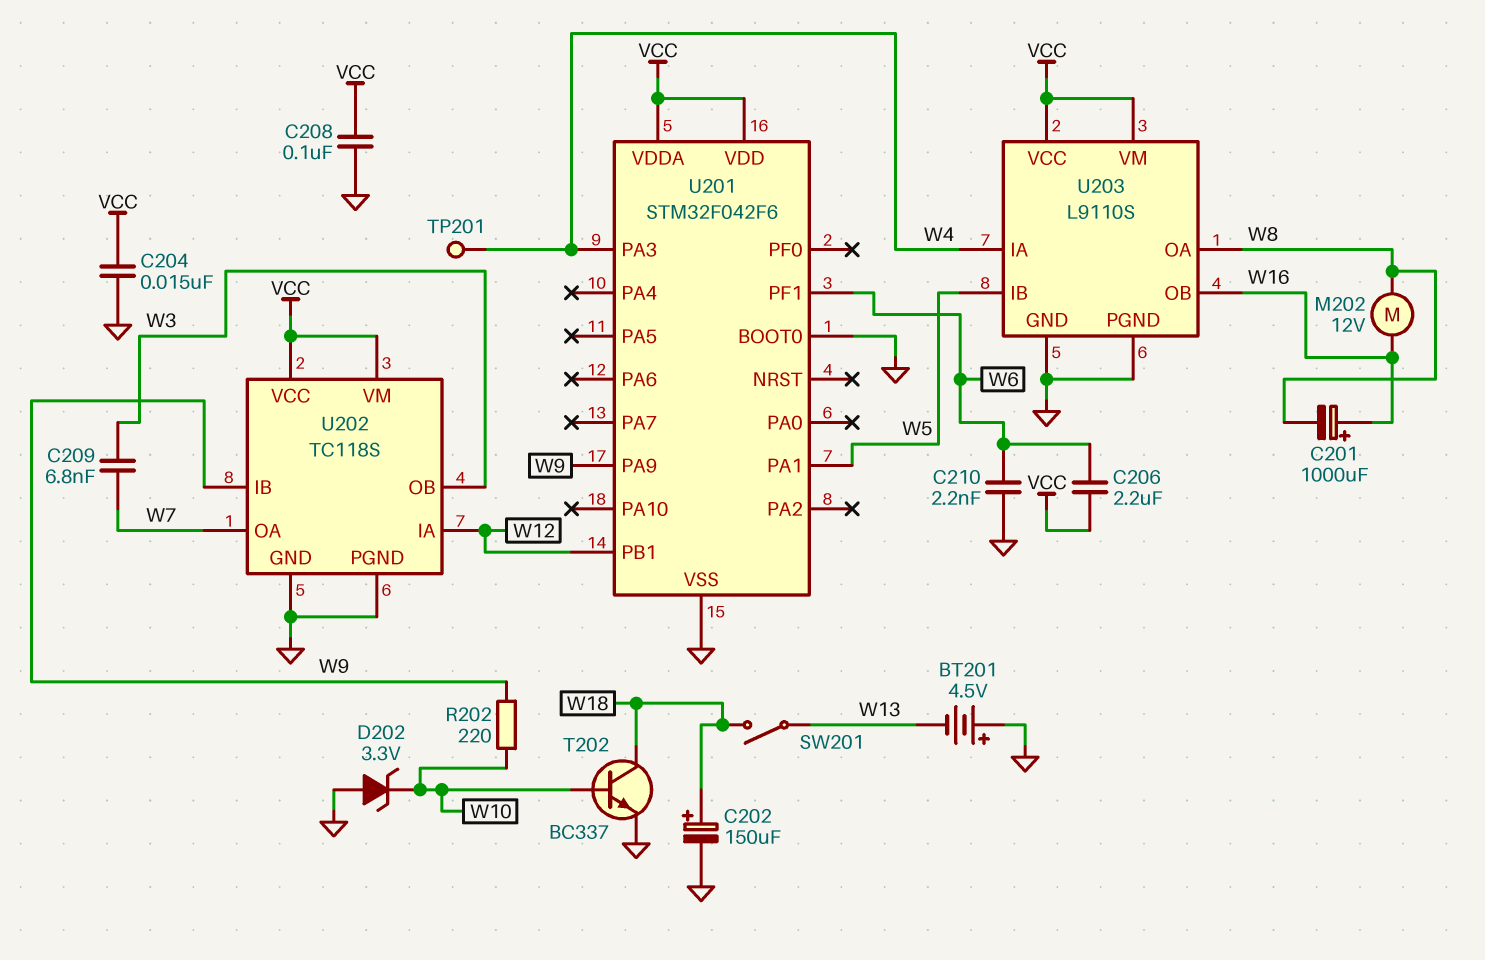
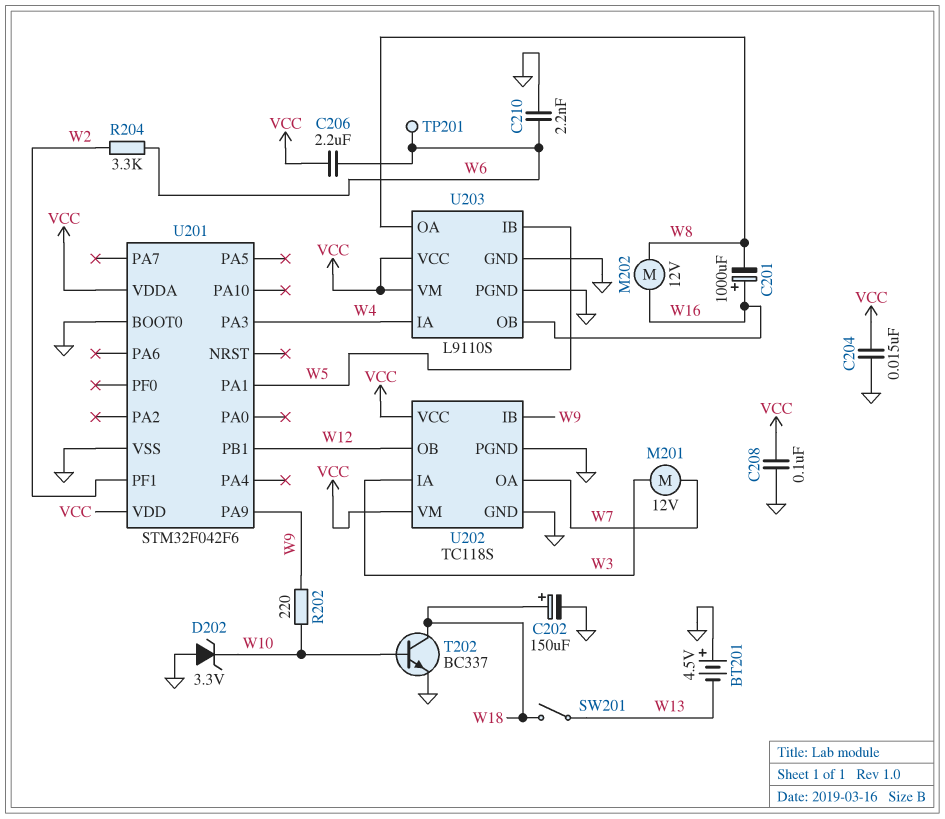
C209: 6.8nF (W3, W7) -> none
M201: none -> motor 12V (W3, W7)
R204: none -> 3.3k (W2, W6)
TP201: test point (W4) -> test point (W6)
U201 pin PF1: W6 -> W2
U202 pin IA: W12 -> W3
U202 pin OB: W3 -> W12

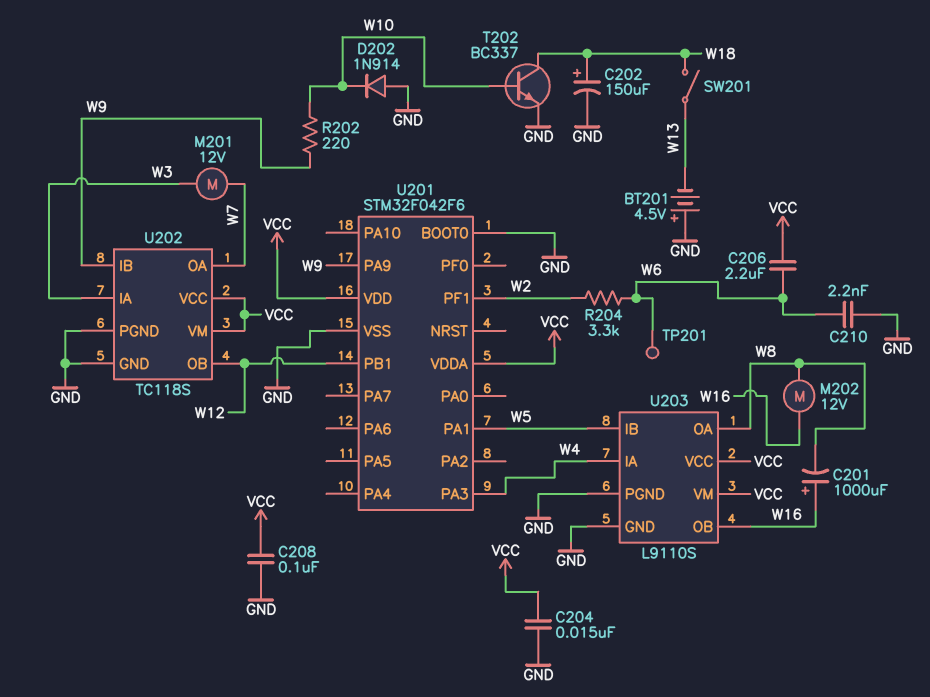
D202: zener 3.3V (A GND, K W10) -> diode 1N914 (A GND, K W10)

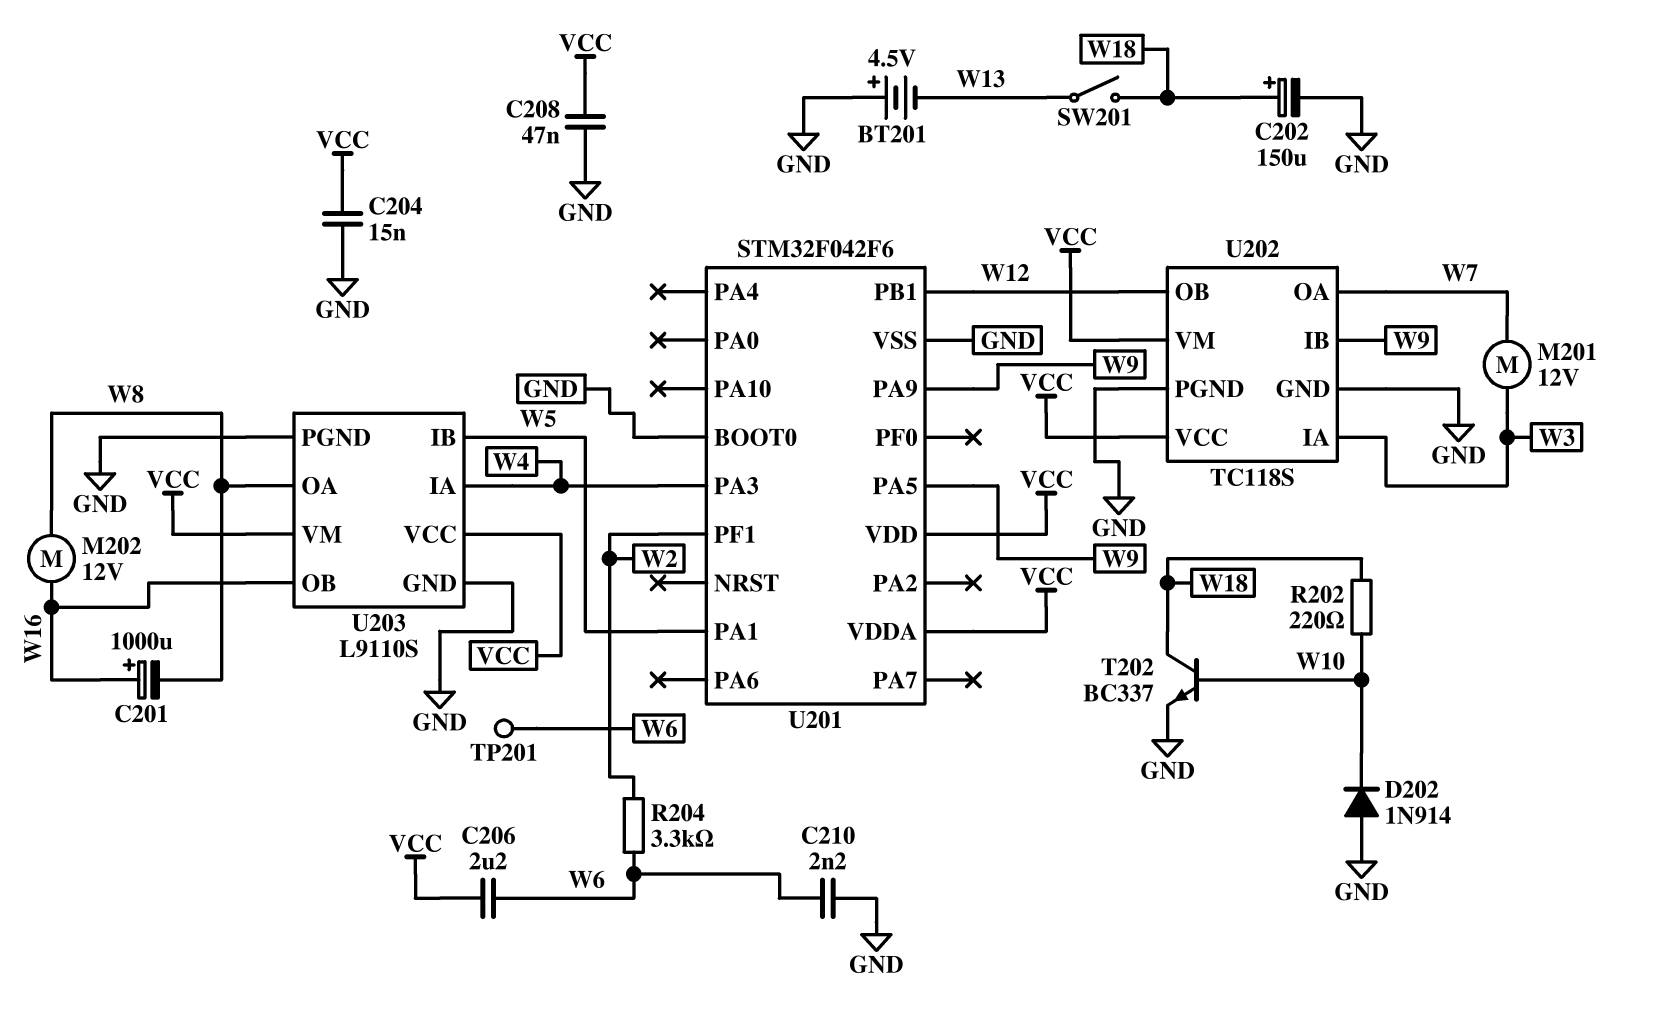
C208: 100nF (GND, VCC) -> 47nF (GND, VCC)
R202: 220 (W9, W10) -> 220 (W10, W18)
U201 pin PA5: none -> W9

